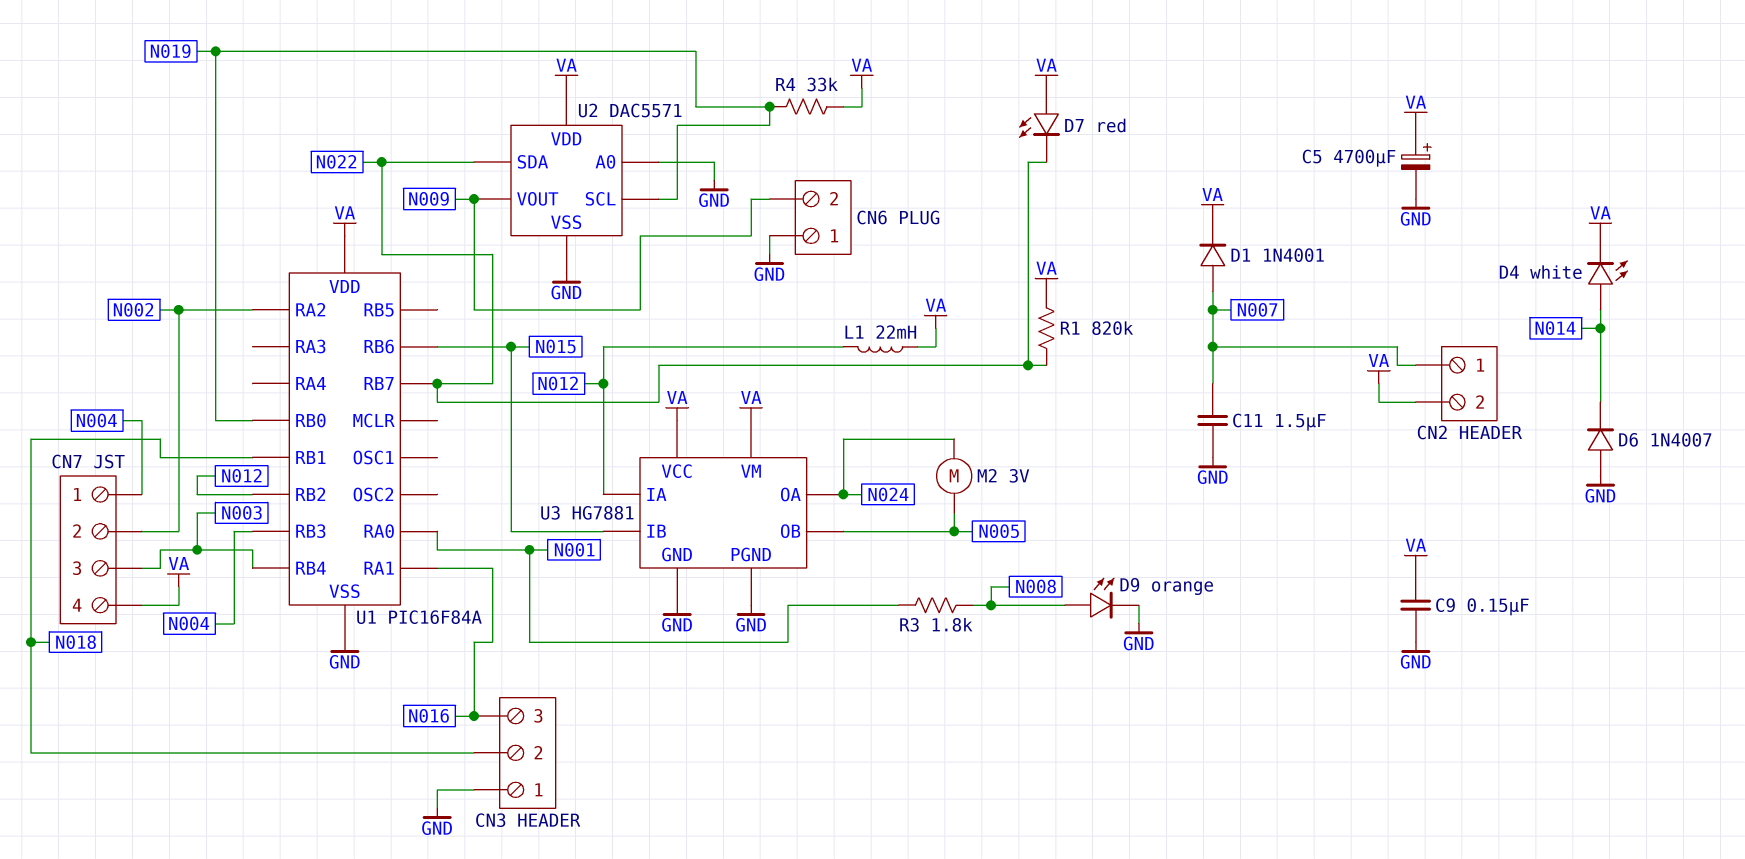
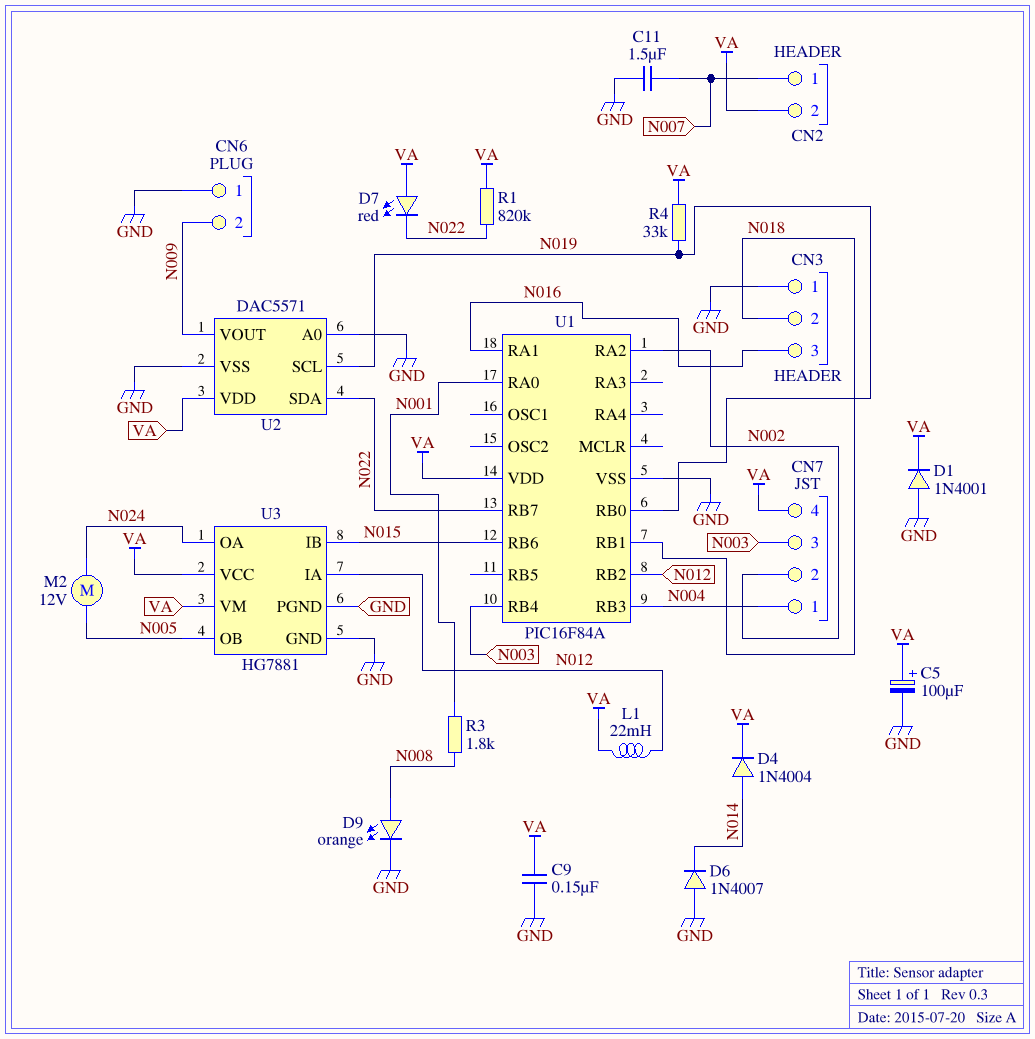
C5: 4700uF (plus VA, minus GND) -> 100uF (plus VA, minus GND)
D1: diode 1N4001 (A N007, K VA) -> diode 1N4001 (A GND, K VA)
D4: LED white (A N014, K VA) -> diode 1N4004 (A N014, K VA)
M2: motor 3V (N005, N024) -> motor 12V (N005, N024)

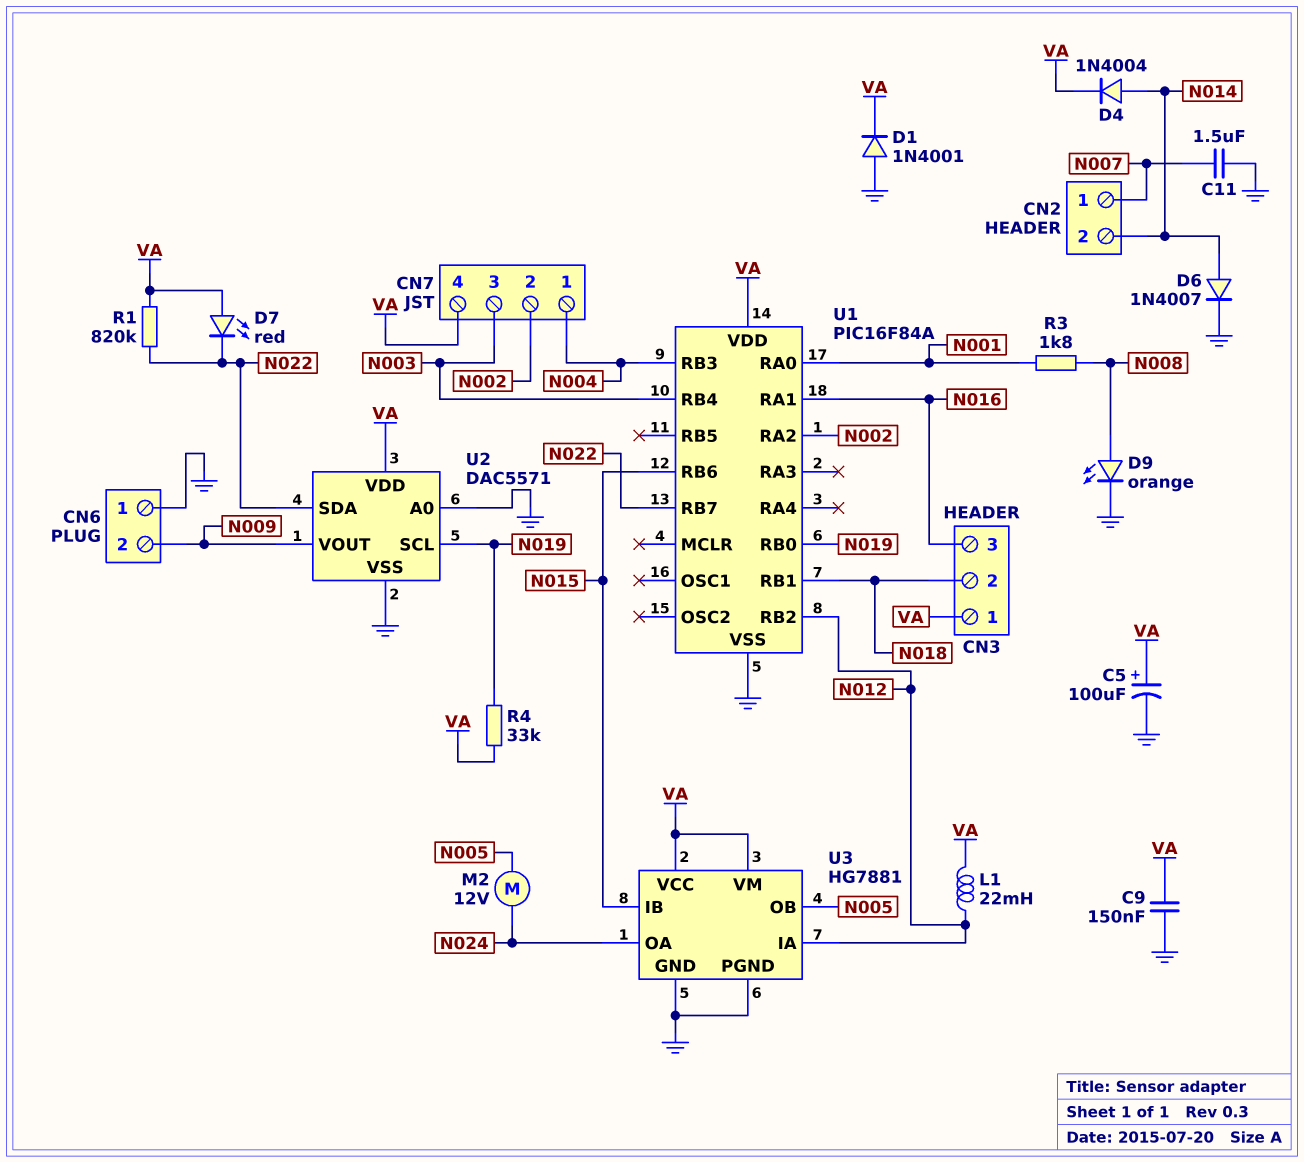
CN2 pin 2: VA -> N014
CN3 pin 1: GND -> VA
D6: diode 1N4007 (A GND, K N014) -> diode 1N4007 (A N014, K GND)

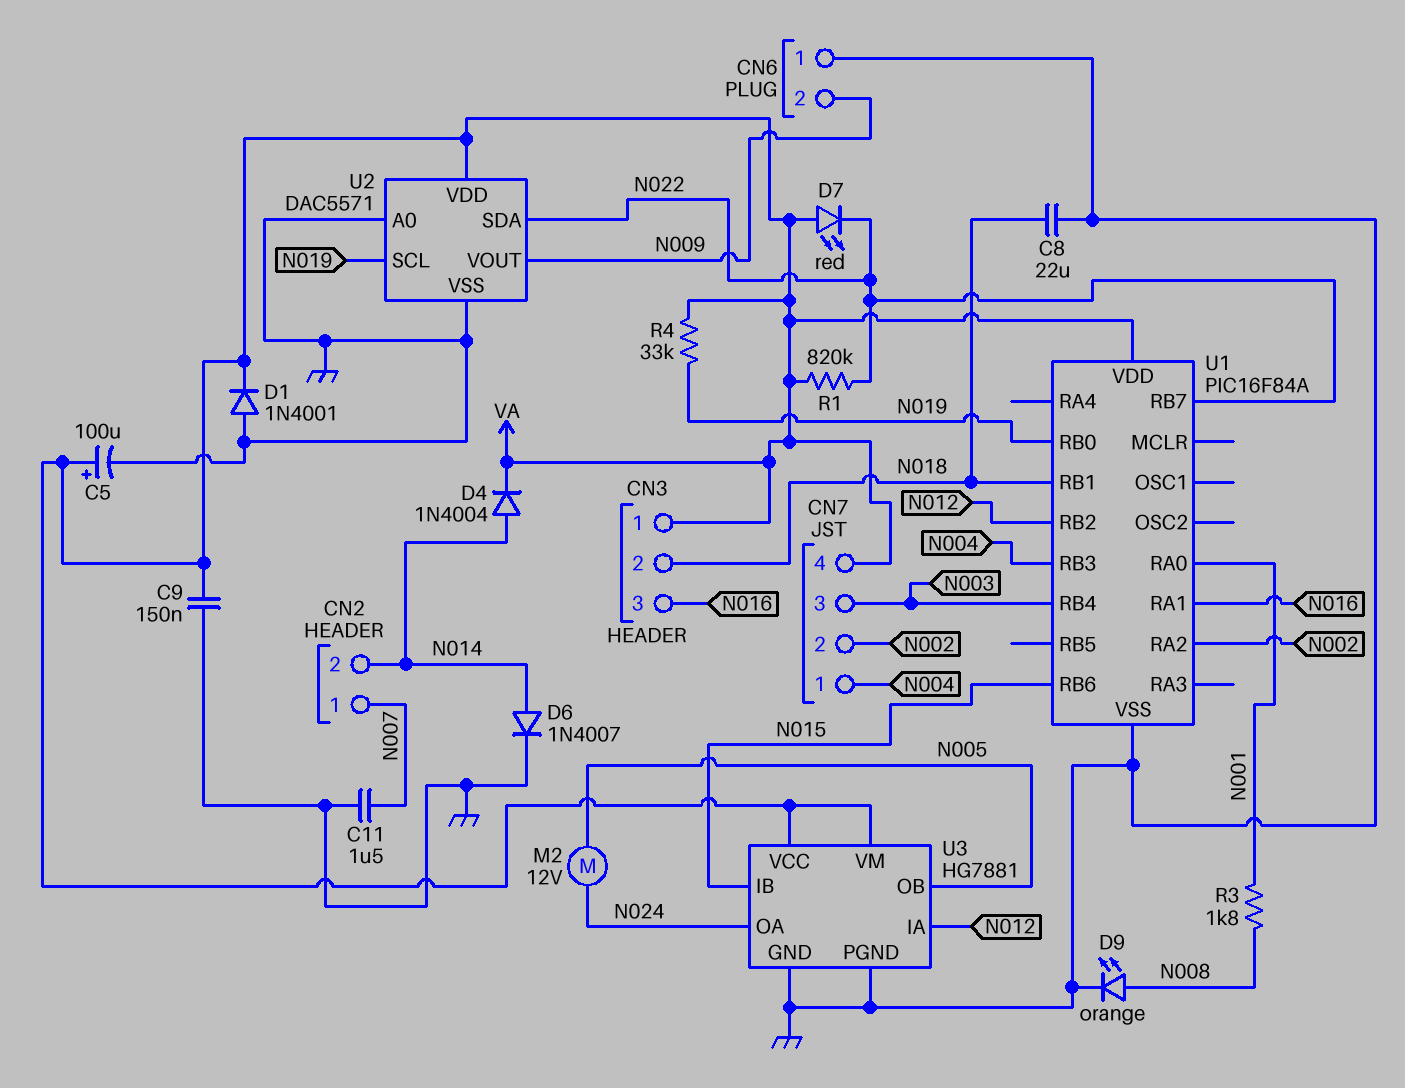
C8: none -> 22uF (GND, N018)
L1: 22mH (N012, VA) -> none

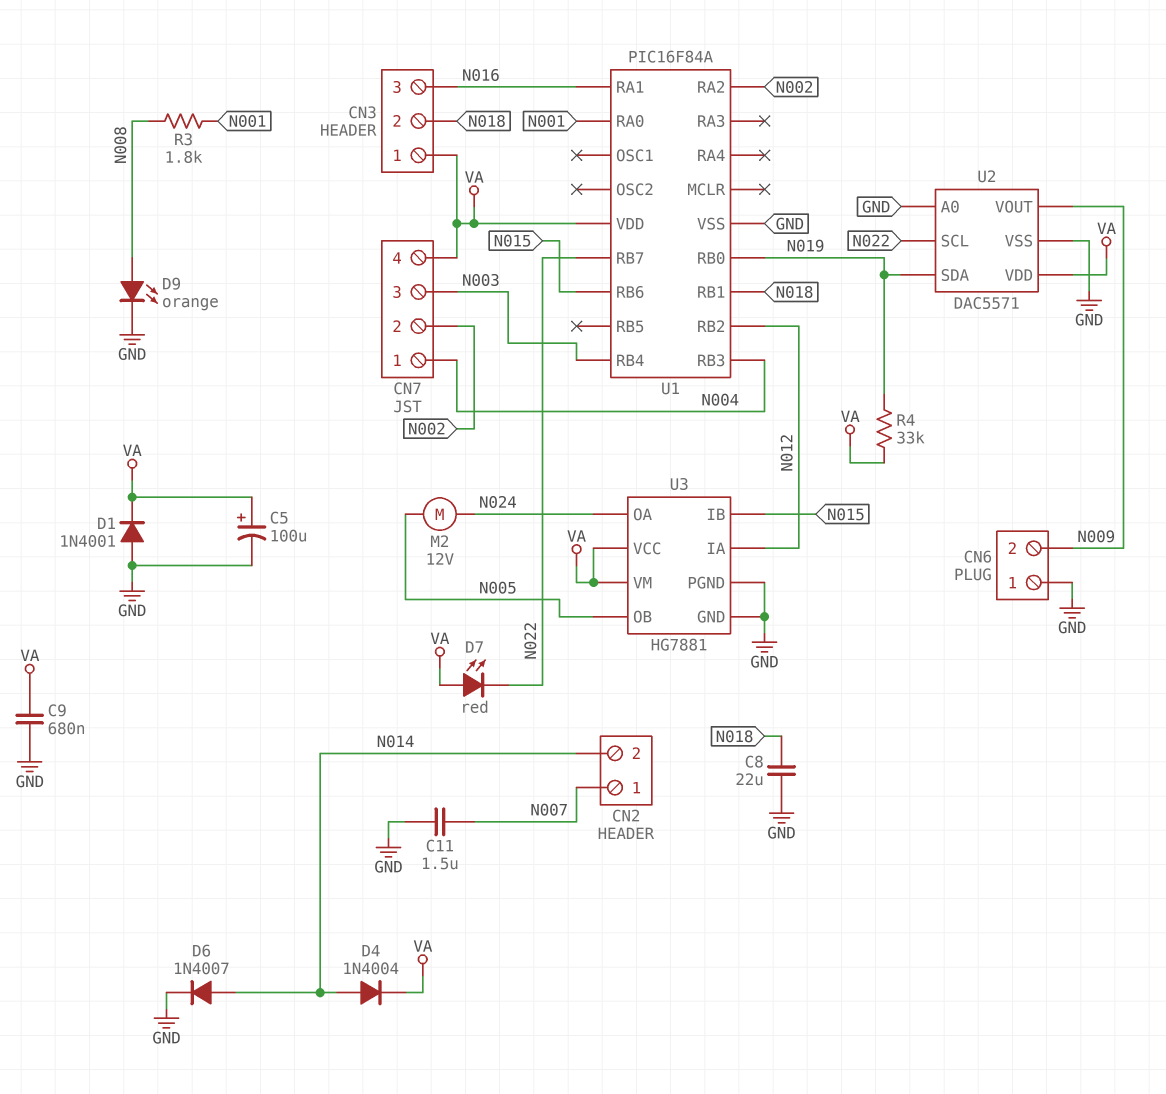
C9: 150nF (GND, VA) -> 680nF (GND, VA)
R1: 820k (N022, VA) -> none
U2 pin SCL: N019 -> N022
U2 pin SDA: N022 -> N019

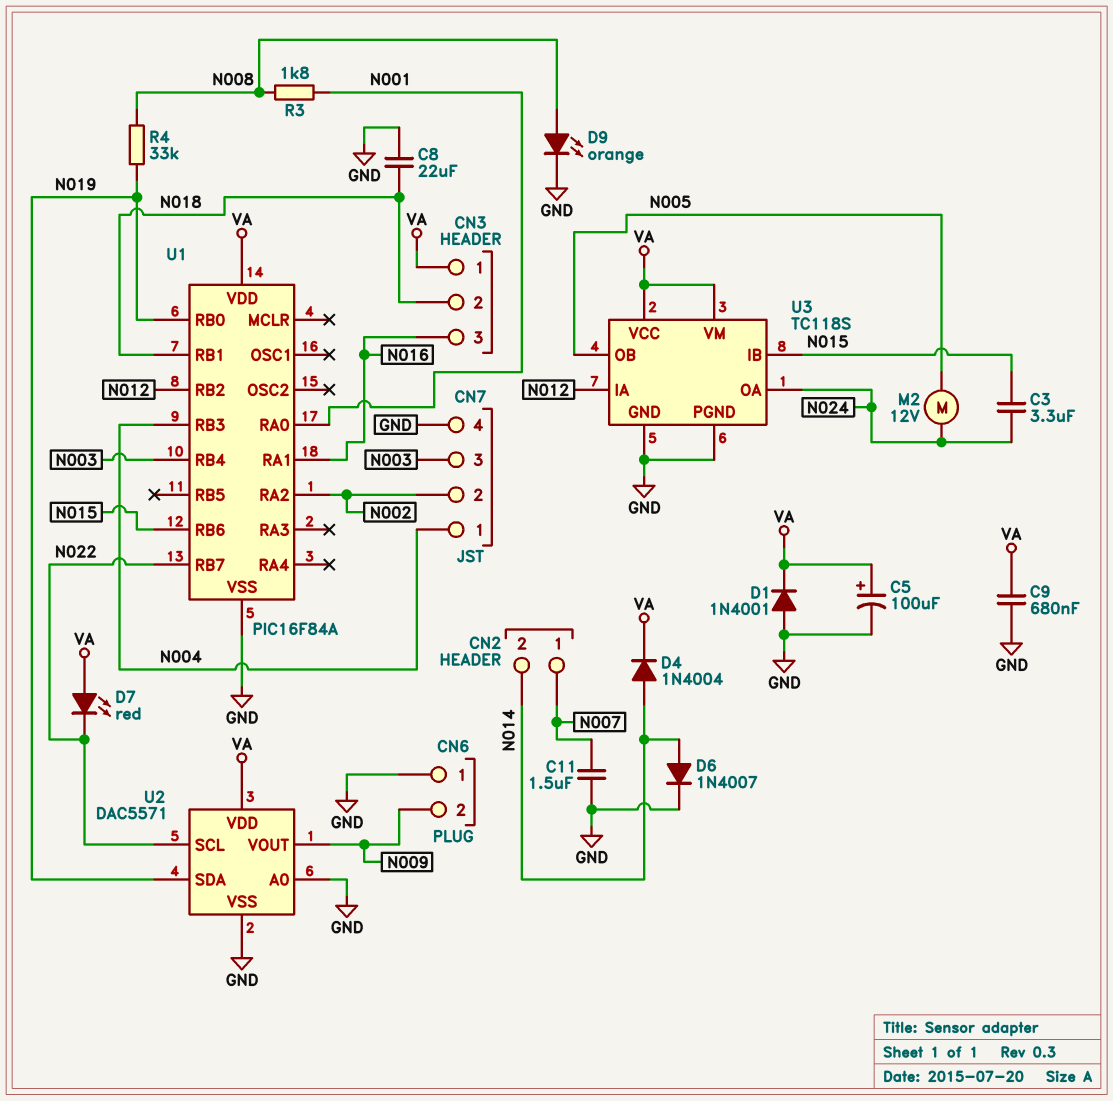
C3: none -> 3.3uF (N015, N024)
CN7 pin 4: VA -> GND
R4: 33k (N019, VA) -> 33k (N008, N019)
U3: HG7881 -> TC118S

